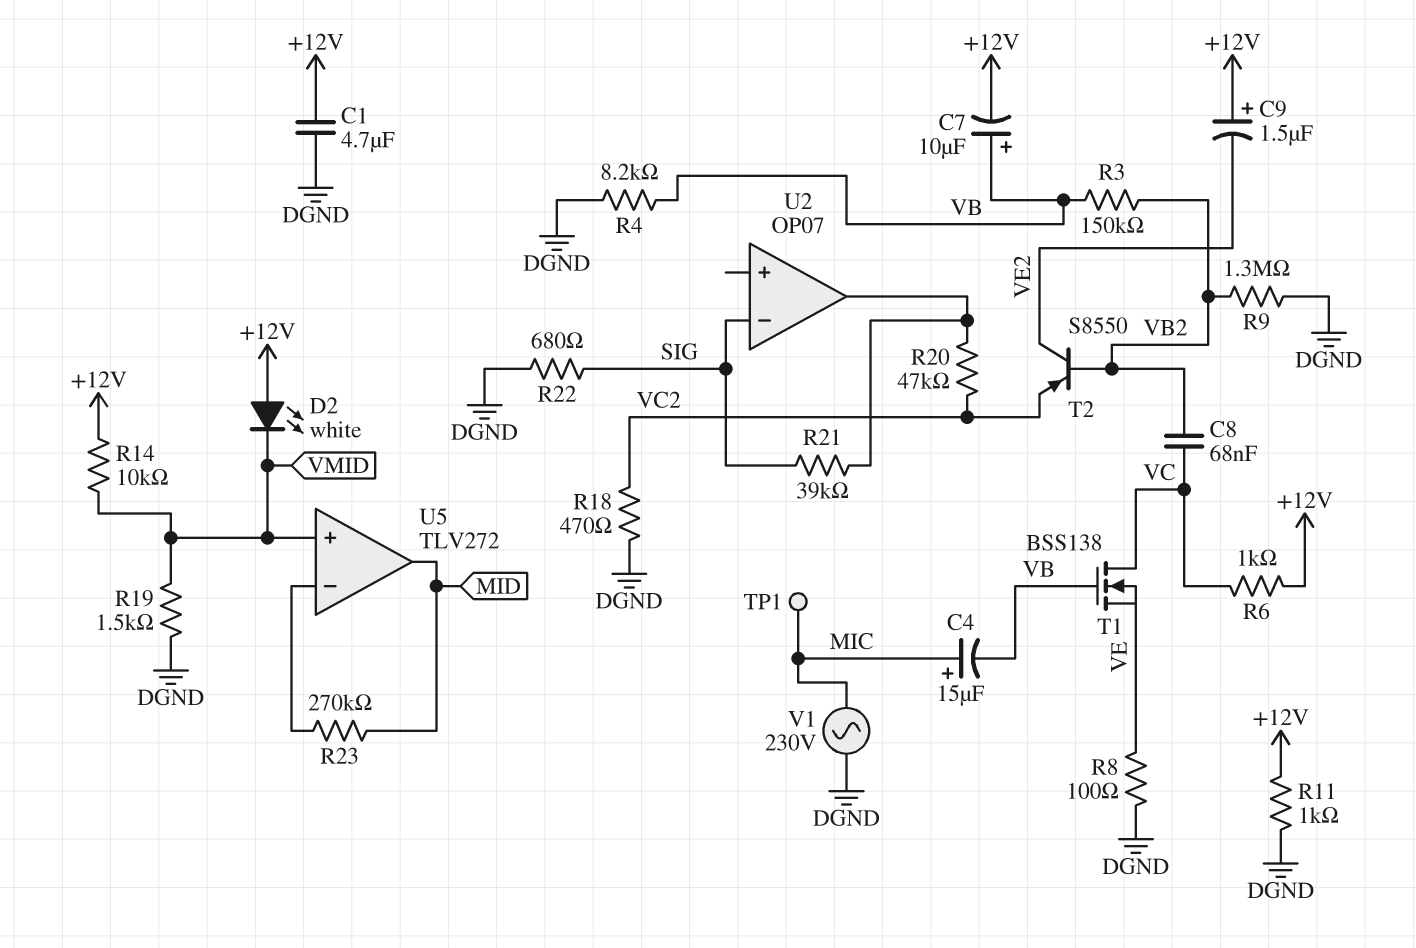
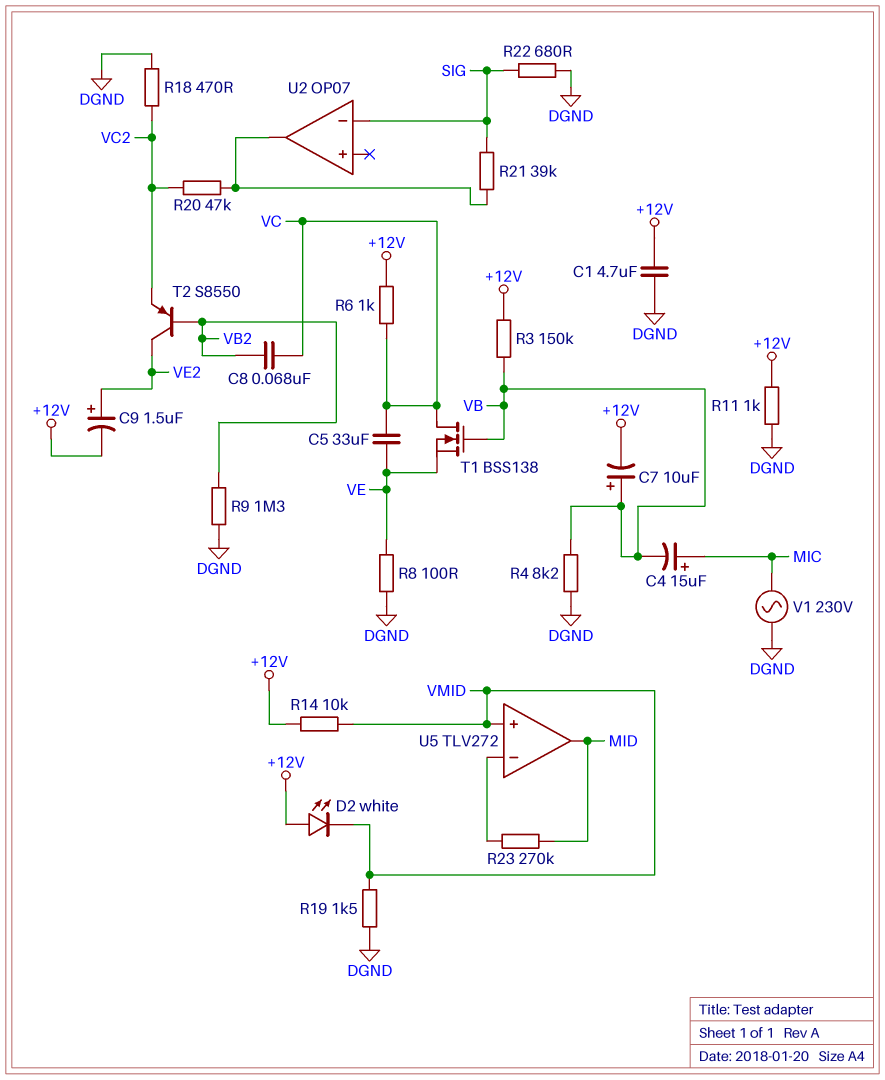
C5: none -> 33uF (VC, VE)
C9: 1.5uF (plus +12V, minus VE2) -> 1.5uF (plus VE2, minus +12V)
R3: 150k (VB, VB2) -> 150k (+12V, VB)
TP1: test point (MIC) -> none

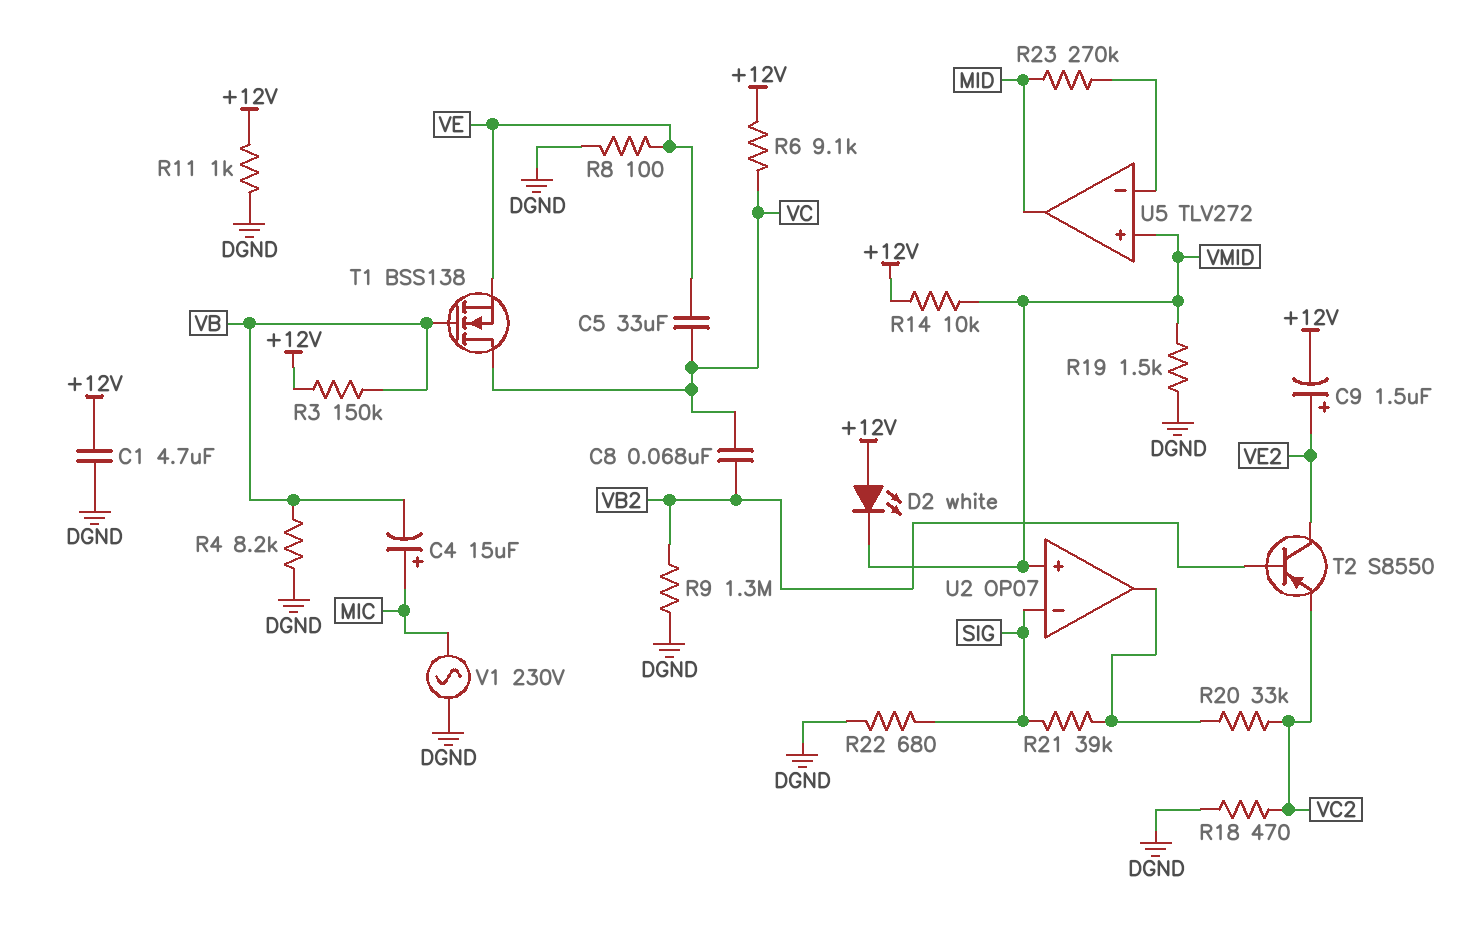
C7: 10uF (plus VB, minus +12V) -> none
R6: 1k (+12V, VC) -> 9.1k (+12V, VC)
R20: 47k (U2/out, VC2) -> 33k (U2/out, VC2)
U2 pin in+: none -> VMID

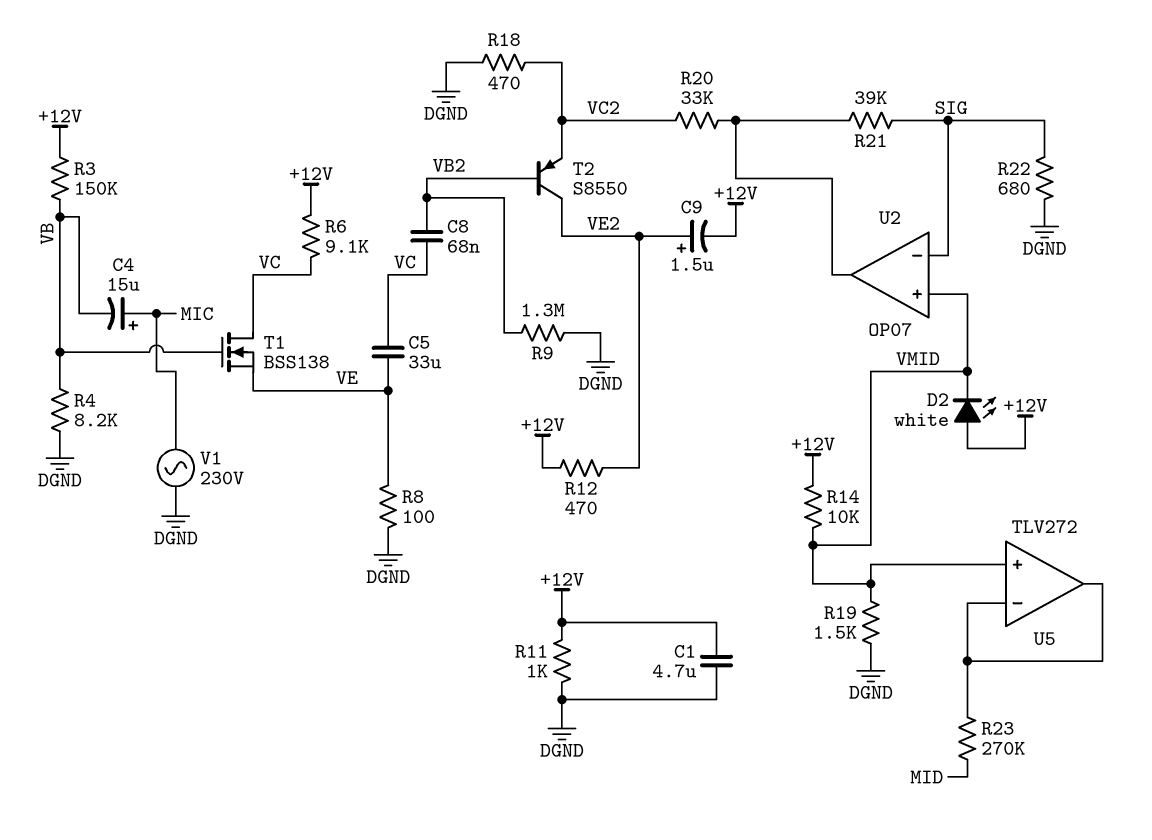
R12: none -> 470 (+12V, VE2)
U5 pin out: MID -> U5/in-

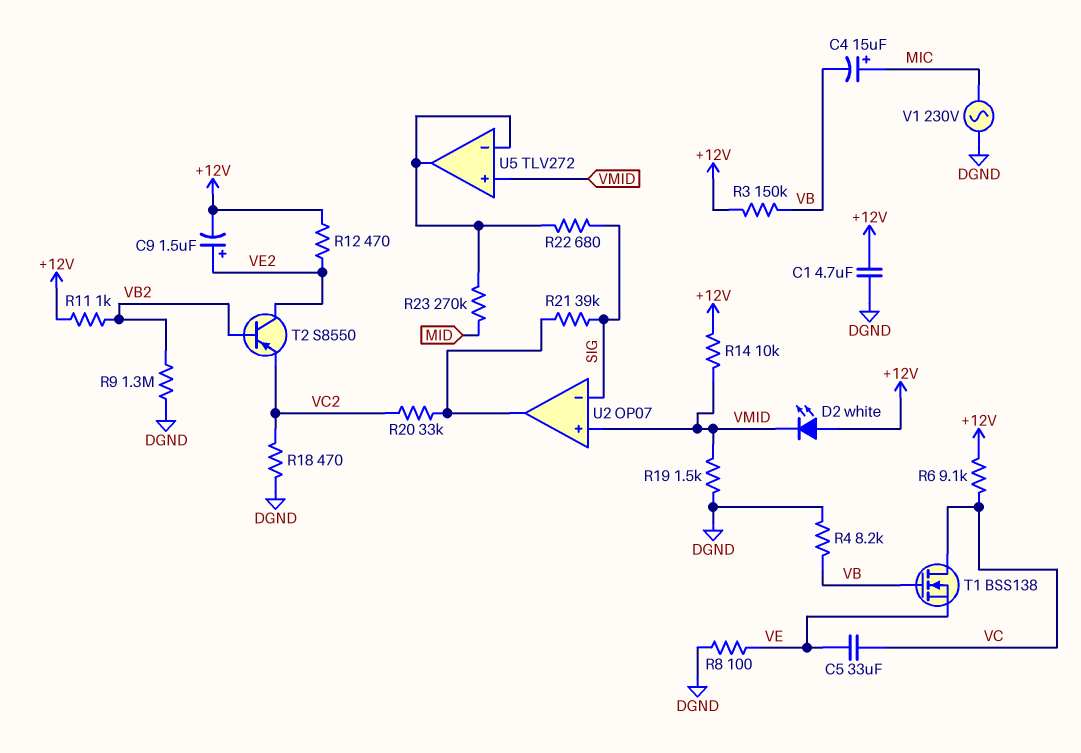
C8: 68nF (VB2, VC) -> none
R11: 1k (+12V, DGND) -> 1k (+12V, VB2)
R22: 680 (DGND, SIG) -> 680 (SIG, U5/in-)

